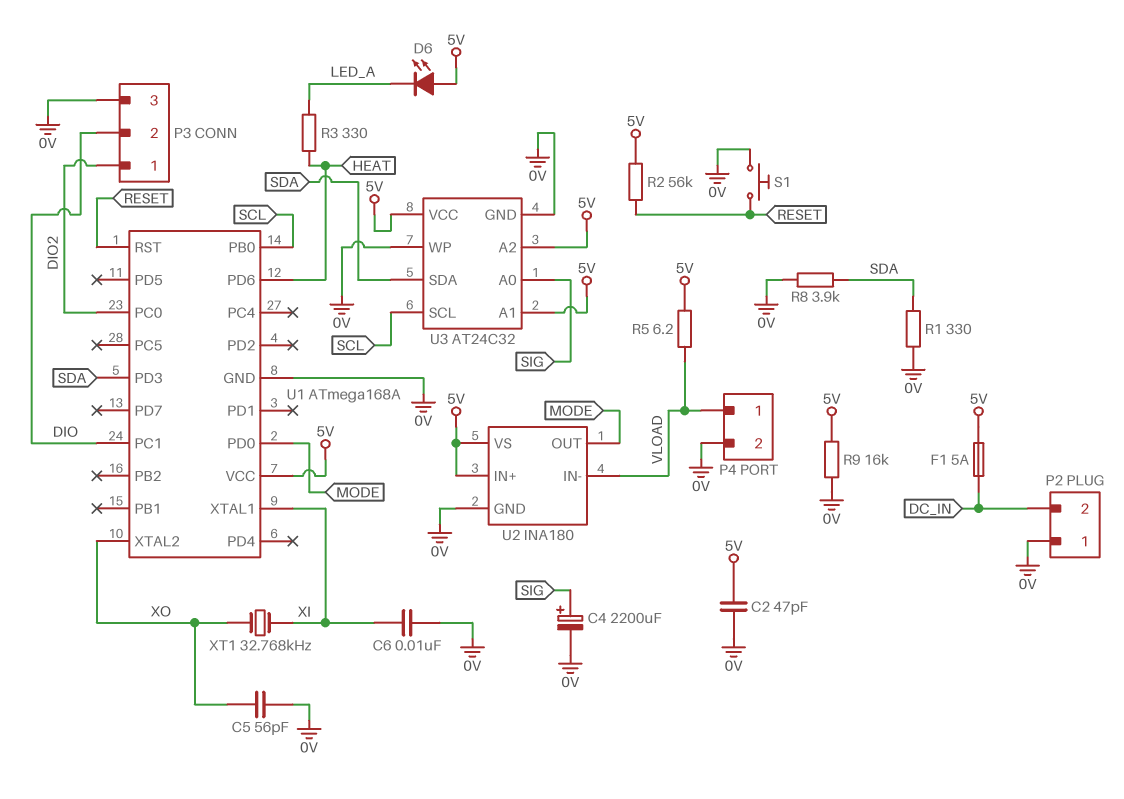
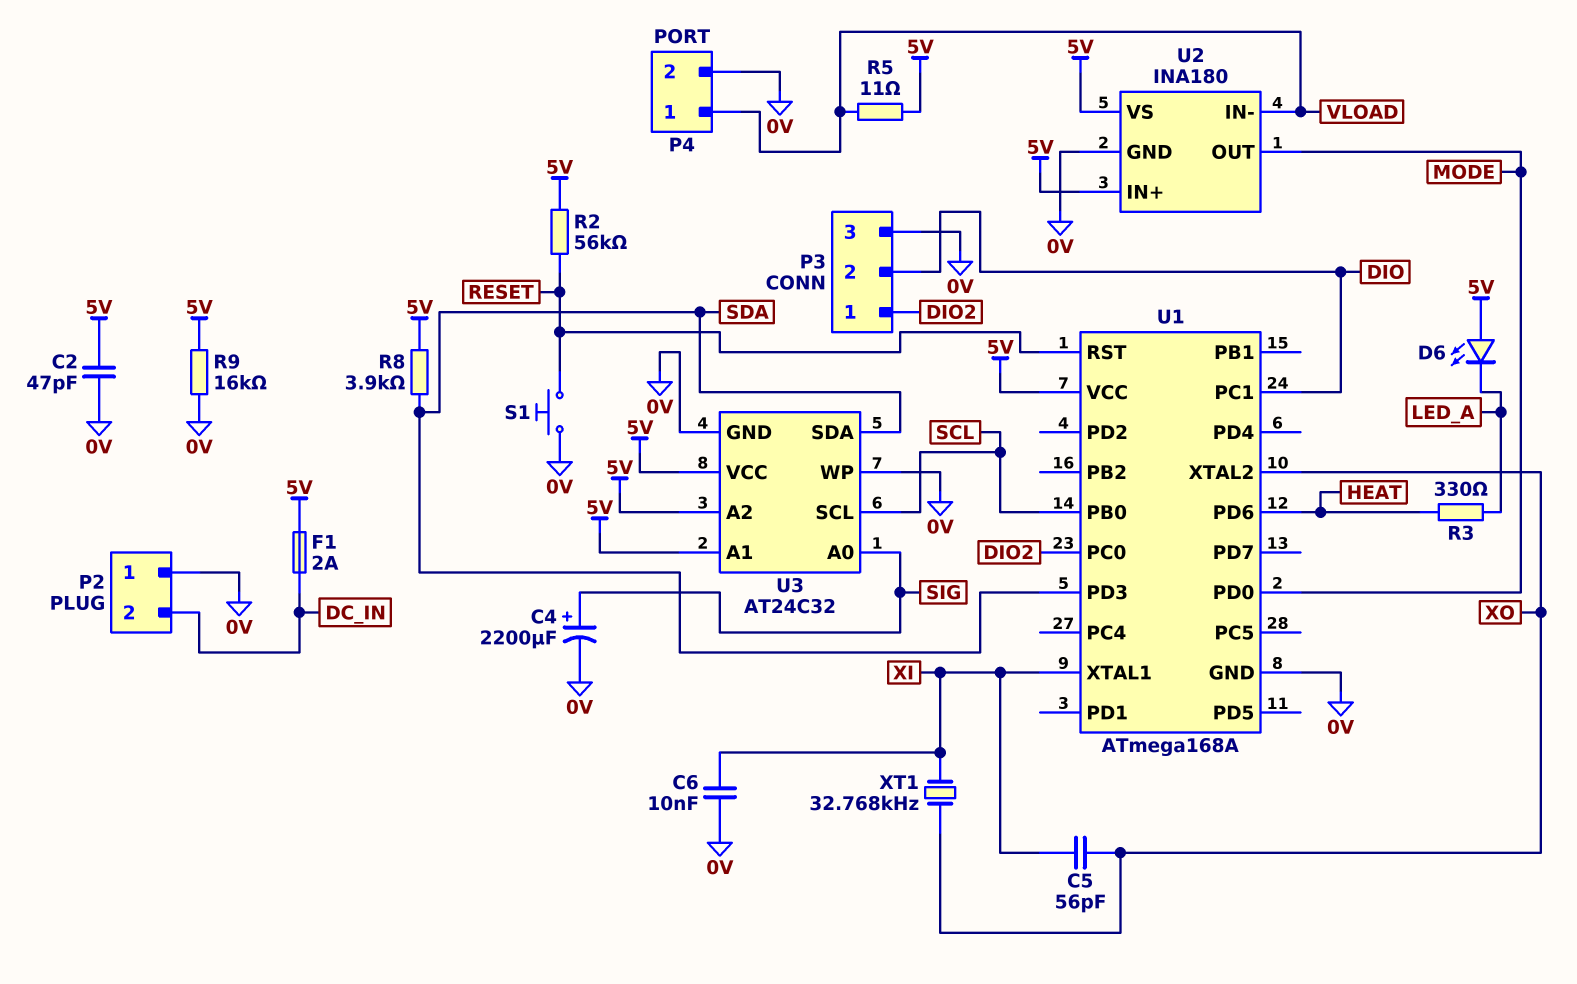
C5: 56pF (0V, XO) -> 56pF (XI, XO)
F1: 5A (5V, DC_IN) -> 2A (5V, DC_IN)
R1: 330 (0V, SDA) -> none
R5: 6.2 (5V, VLOAD) -> 11 (5V, VLOAD)
R8: 3.9k (0V, SDA) -> 3.9k (5V, SDA)

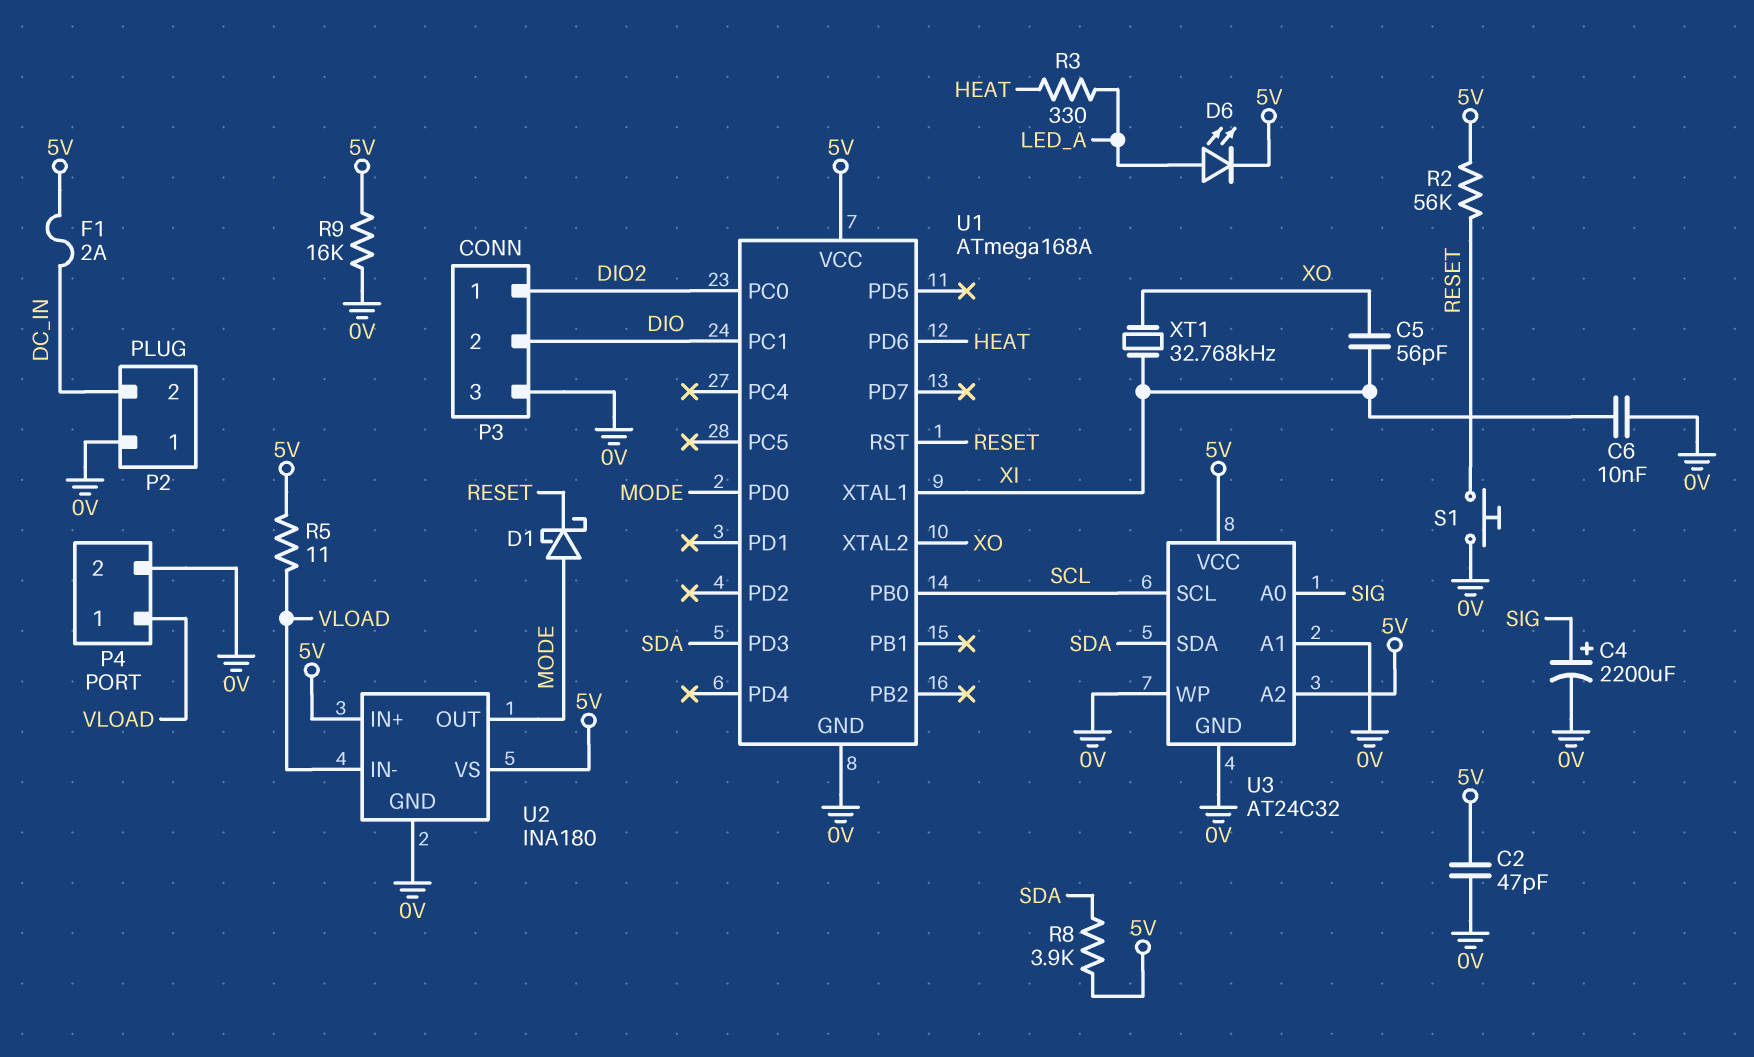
D1: none -> schottky (A MODE, K RESET)
D6: LED (A 5V, K LED_A) -> LED (A LED_A, K 5V)
U3 pin A1: 5V -> 0V

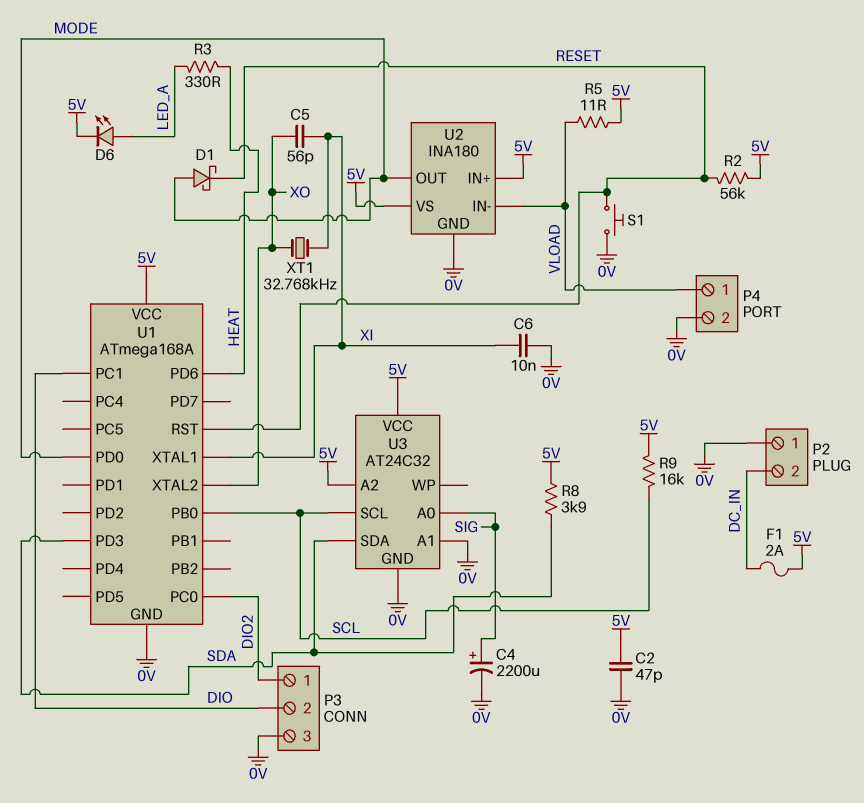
R9: 16k (0V, 5V) -> 16k (5V, SCL)
U3 pin WP: 0V -> none

